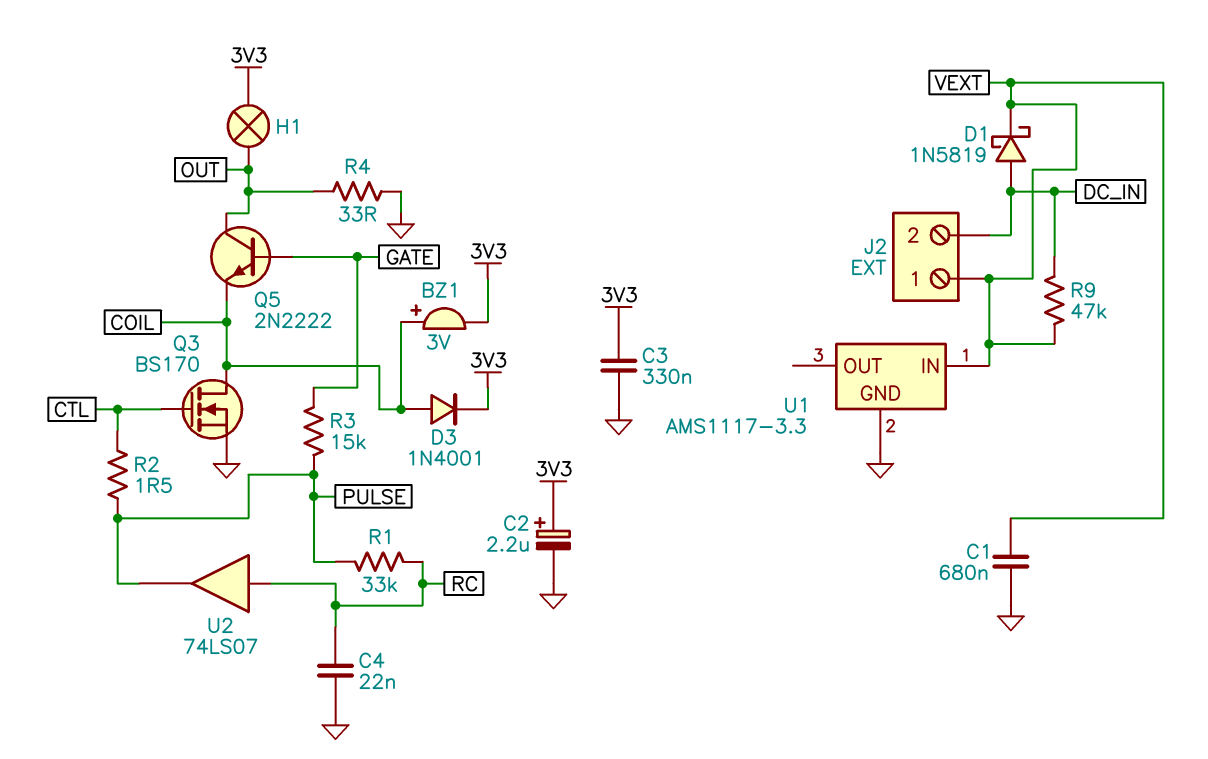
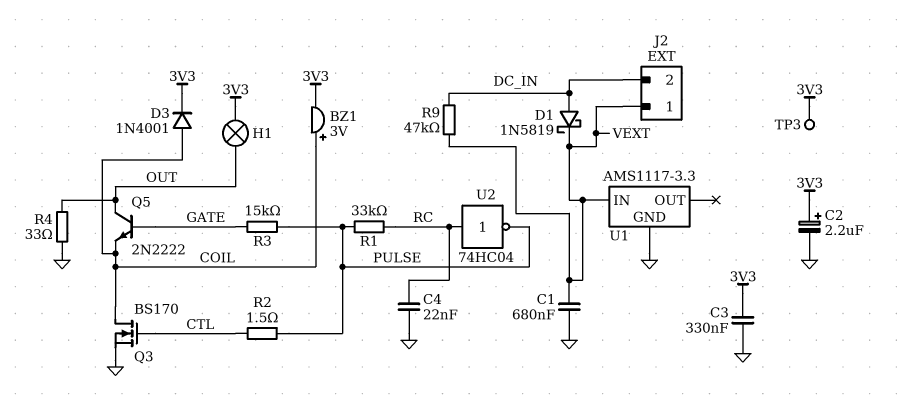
TP3: none -> test point (3V3)
U2: buffer 74LS07 (in RC, out PULSE) -> NOT 74HC04 (in RC, out PULSE)

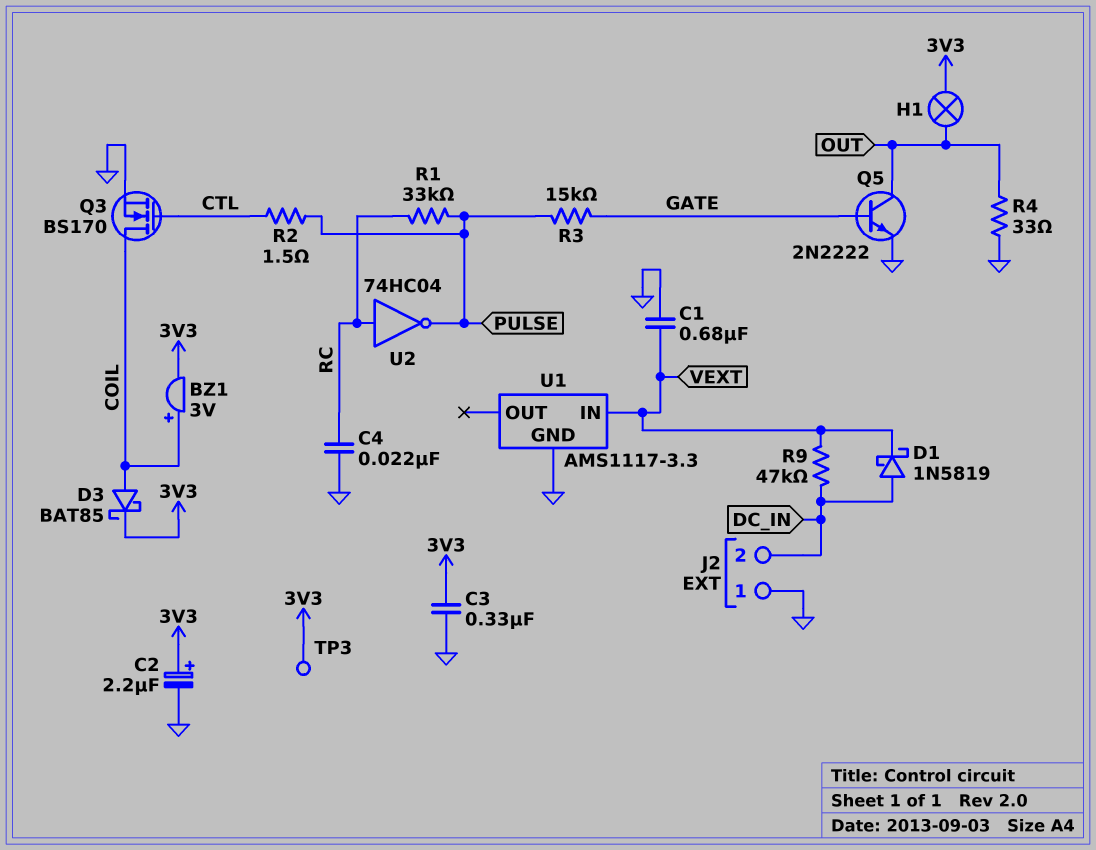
D3: diode 1N4001 (A COIL, K 3V3) -> schottky BAT85 (A COIL, K 3V3)
J2 pin 1: VEXT -> GND
Q5: NPN 2N2222 (B GATE, C OUT, E COIL) -> NPN 2N2222 (B GATE, C OUT, E GND)

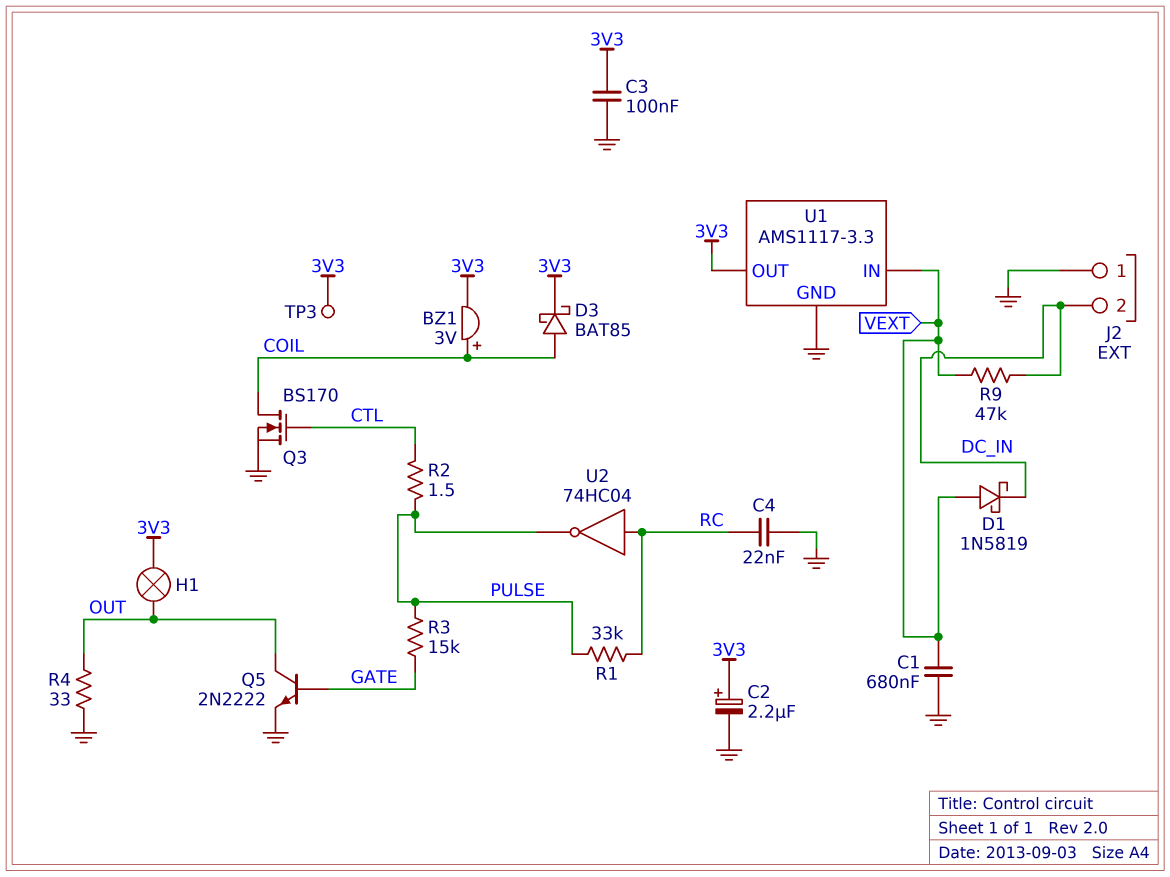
C3: 330nF (3V3, GND) -> 100nF (3V3, GND)
D1: schottky 1N5819 (A DC_IN, K VEXT) -> schottky 1N5819 (A VEXT, K DC_IN)
U1 pin OUT: none -> 3V3

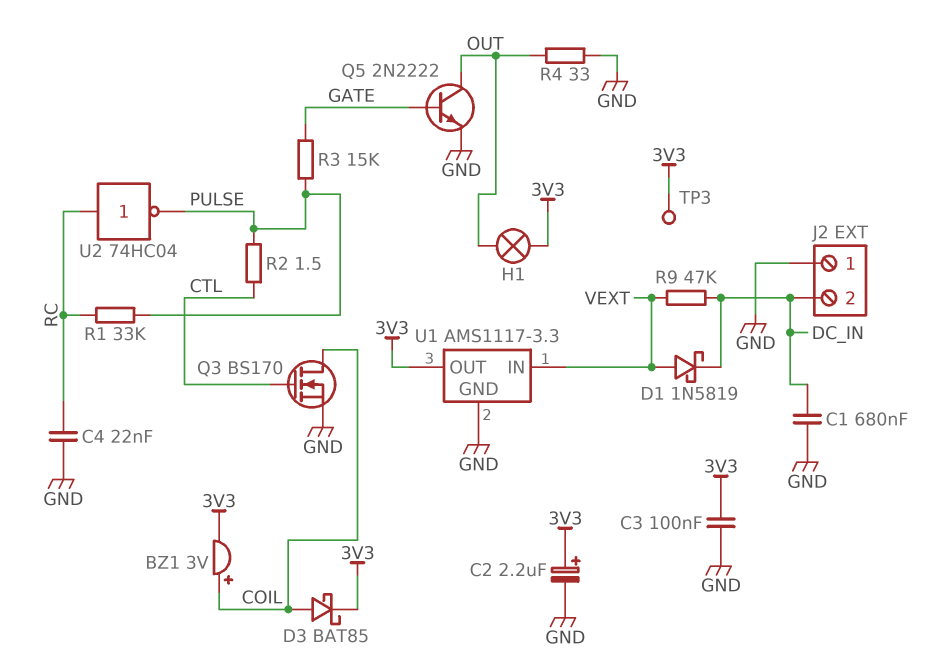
C1: 680nF (GND, VEXT) -> 680nF (DC_IN, GND)

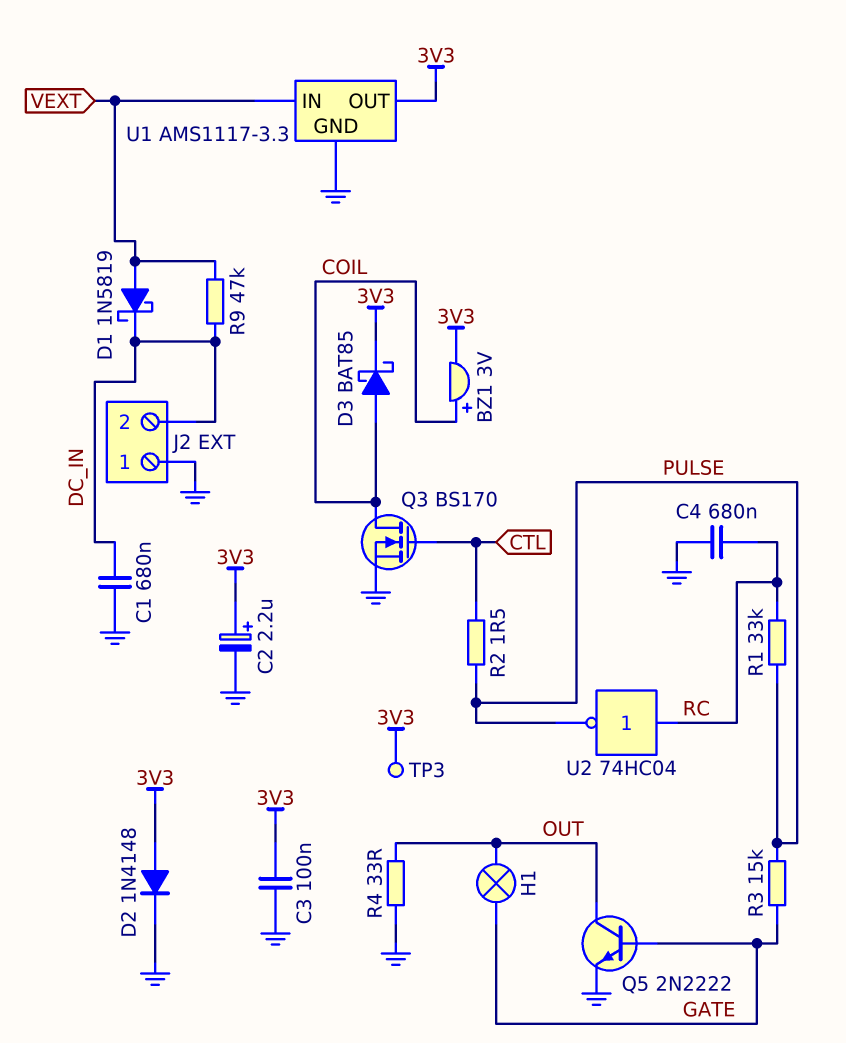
C4: 22nF (GND, RC) -> 680nF (GND, RC)
D2: none -> diode 1N4148 (A 3V3, K GND)
H1: lamp (3V3, OUT) -> lamp (GATE, OUT)

